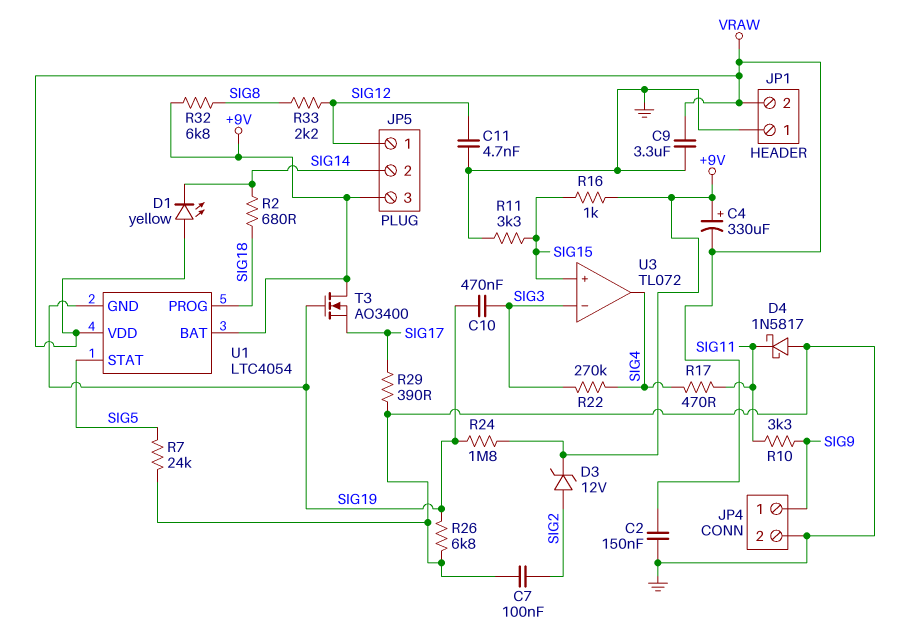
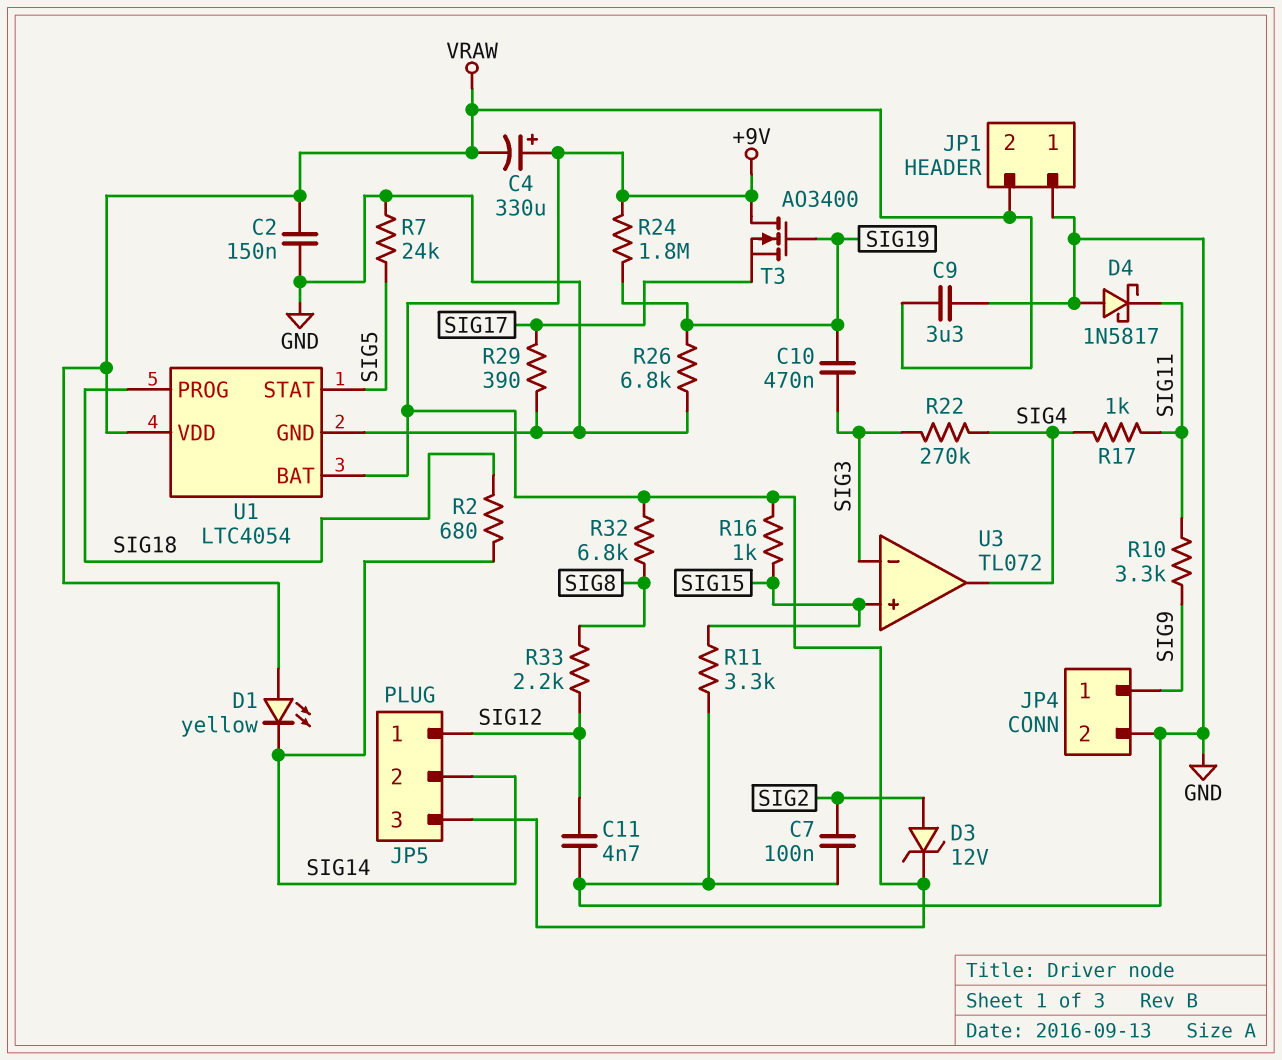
R17: 470 (SIG4, SIG11) -> 1k (SIG4, SIG11)
U1 pin GND: SIG19 -> GND

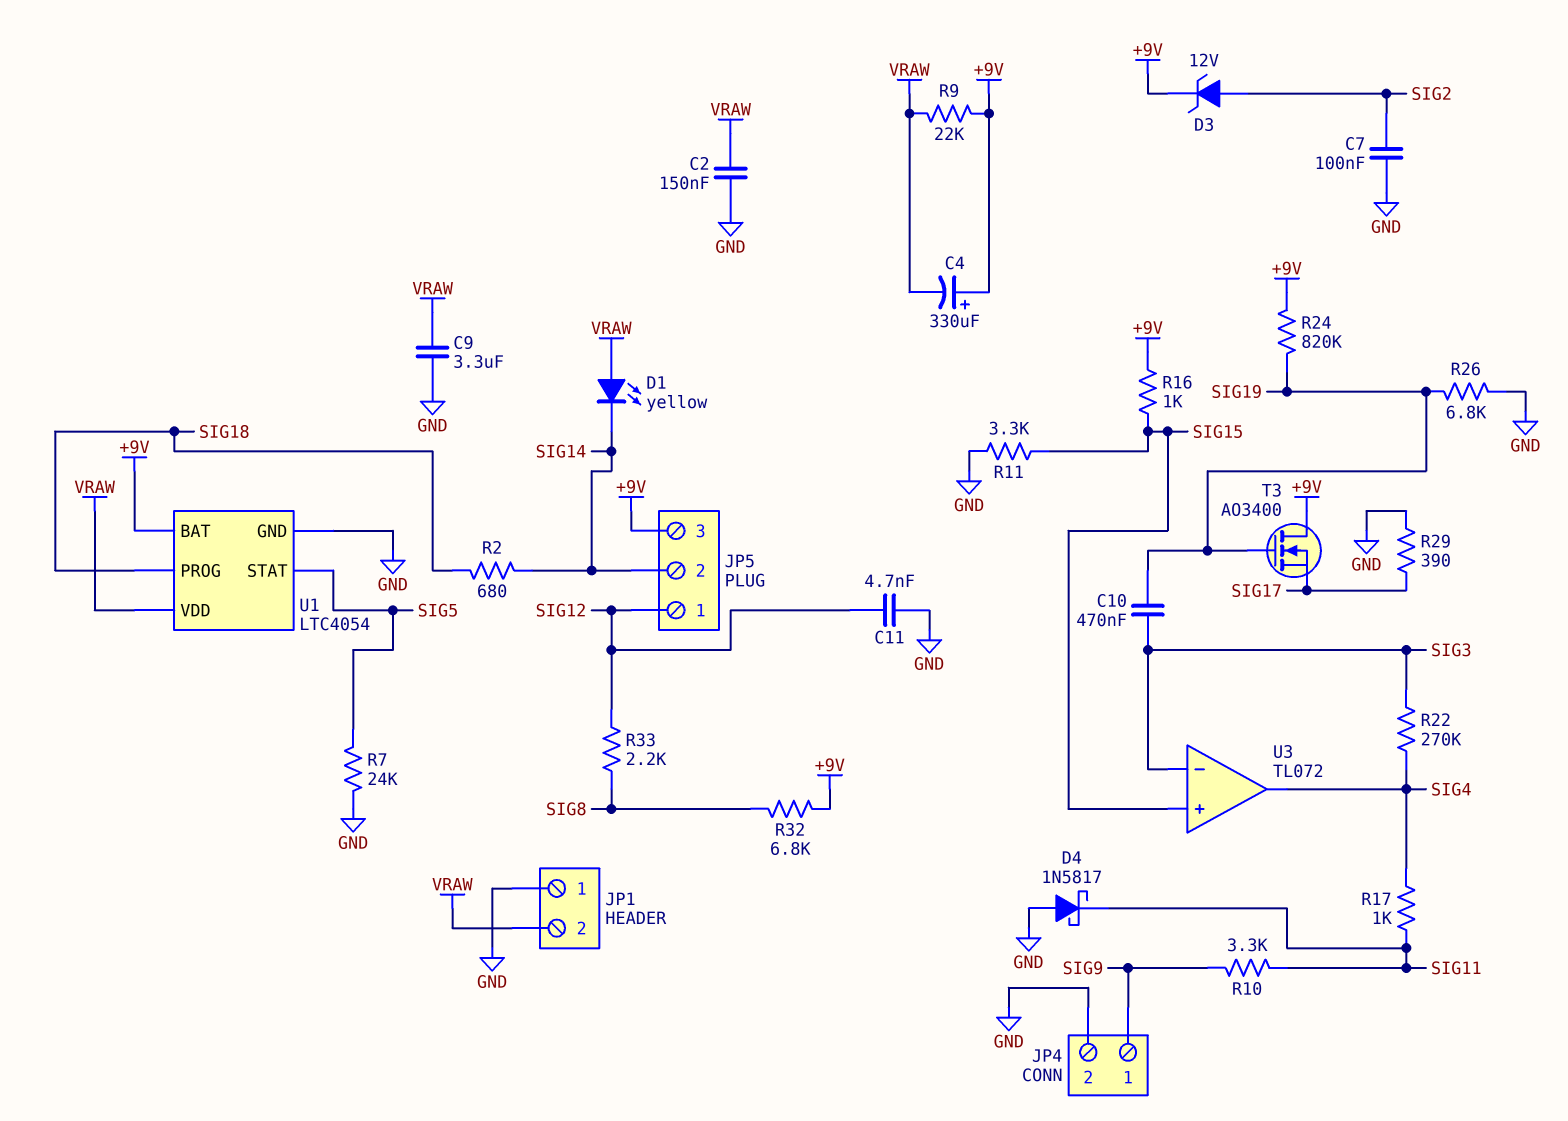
R9: none -> 22k (+9V, VRAW)
R24: 1.8M (+9V, SIG19) -> 820k (+9V, SIG19)

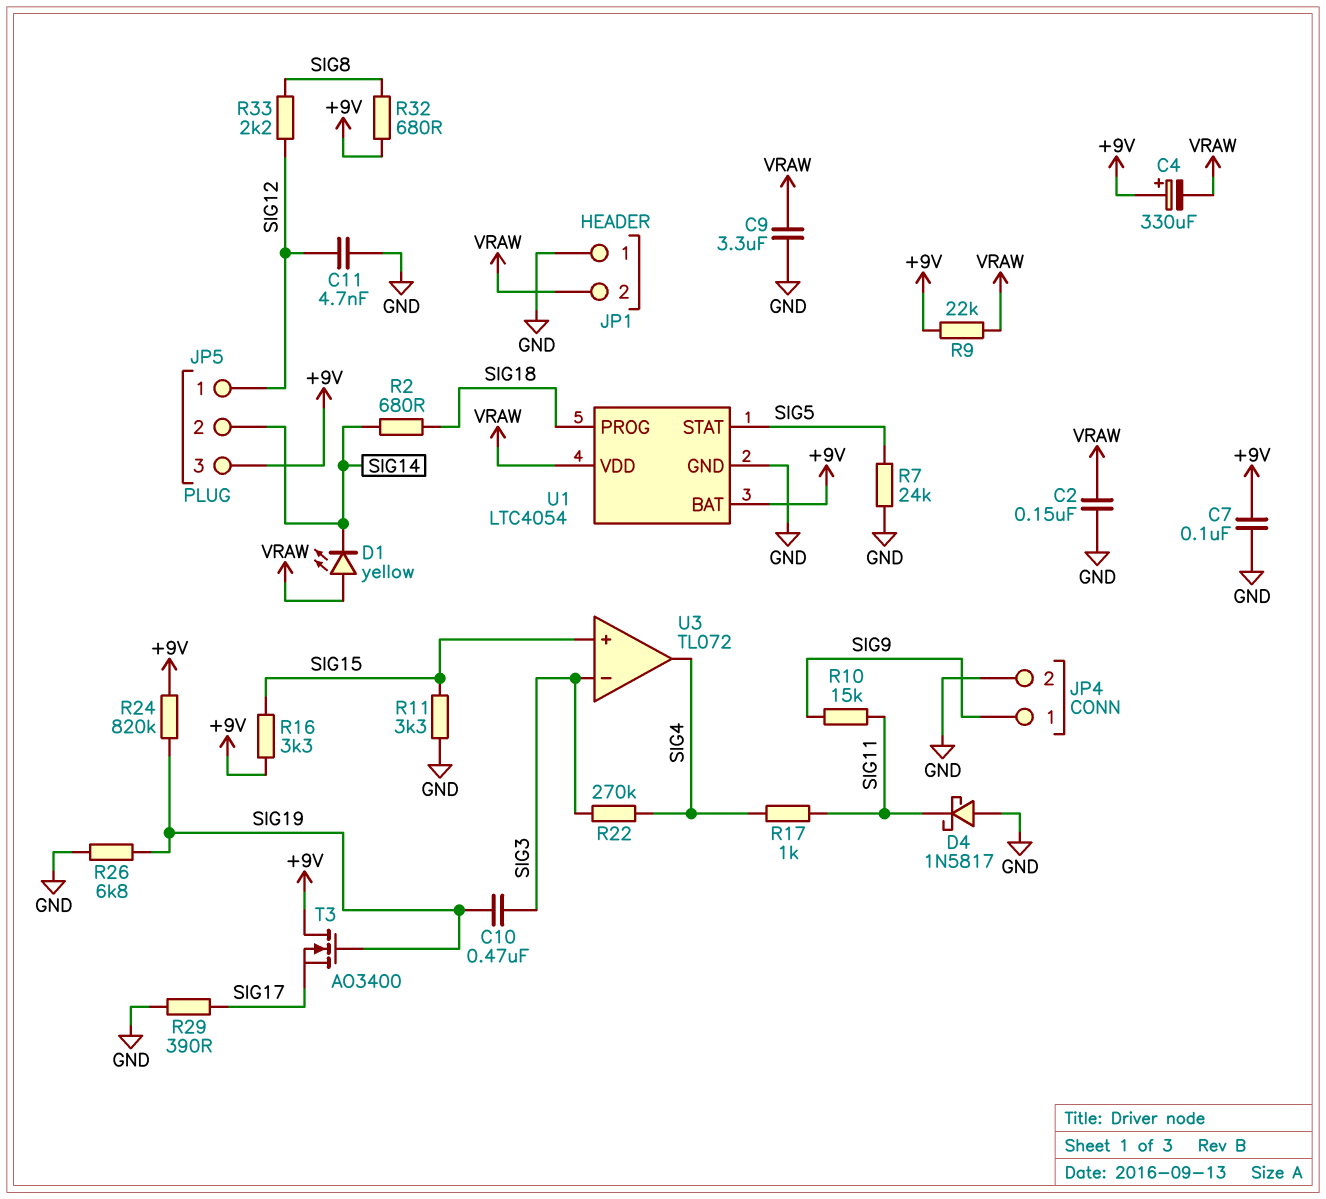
C7: 100nF (GND, SIG2) -> 100nF (+9V, GND)
D3: zener 12V (A SIG2, K +9V) -> none
R10: 3.3k (SIG9, SIG11) -> 15k (SIG9, SIG11)
R16: 1k (+9V, SIG15) -> 3.3k (+9V, SIG15)
R32: 6.8k (+9V, SIG8) -> 680 (+9V, SIG8)

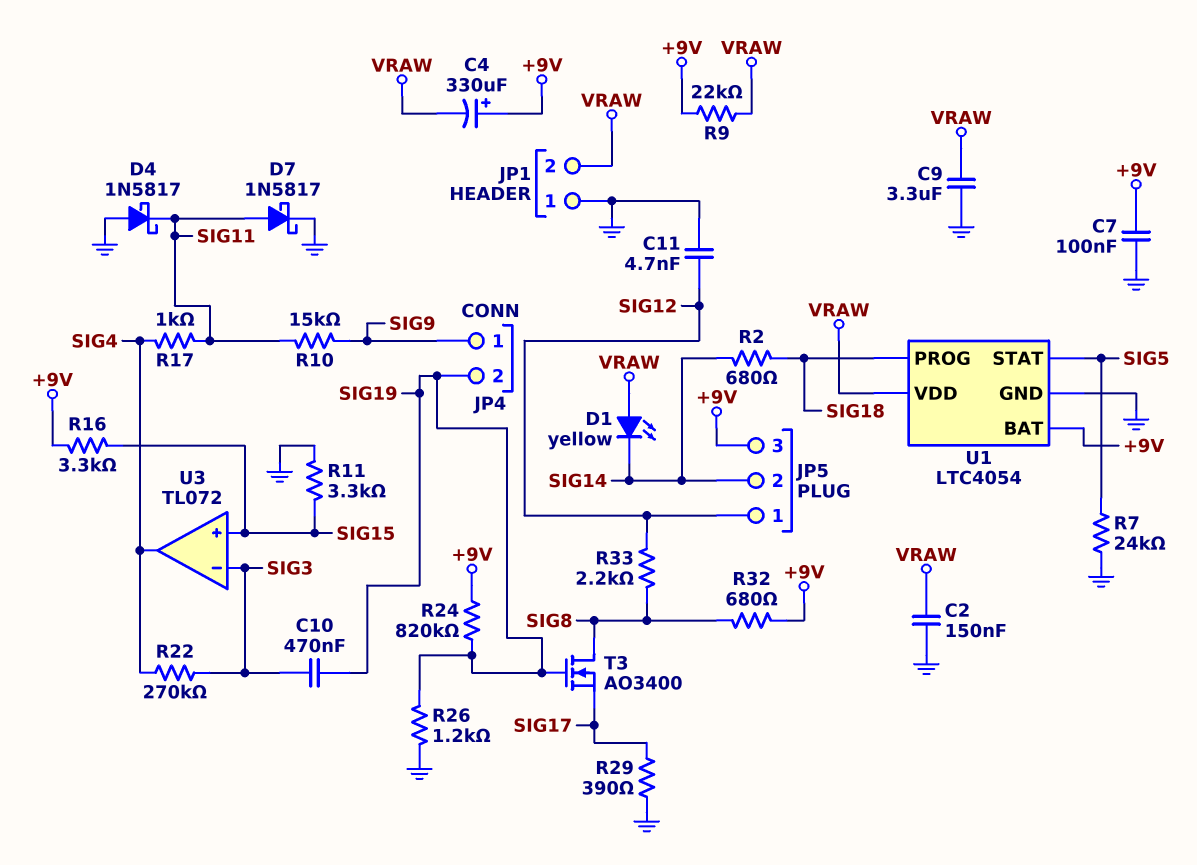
D7: none -> schottky 1N5817 (A SIG11, K GND)
JP4 pin 2: GND -> SIG19
R26: 6.8k (GND, SIG19) -> 1.2k (GND, SIG19)
T3: NMOS AO3400 (G SIG19, D +9V, S SIG17) -> NMOS AO3400 (G SIG19, D SIG8, S SIG17)

